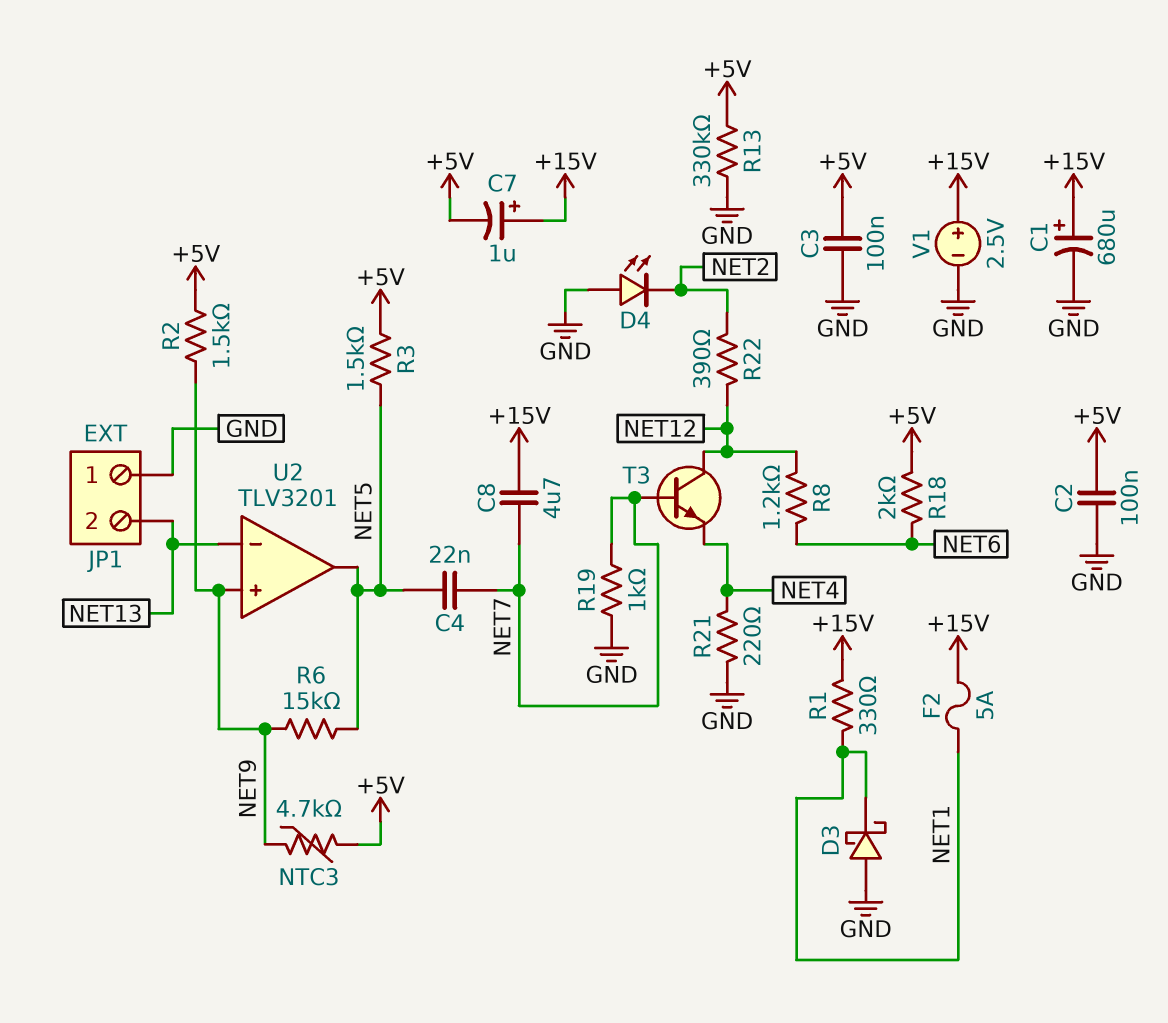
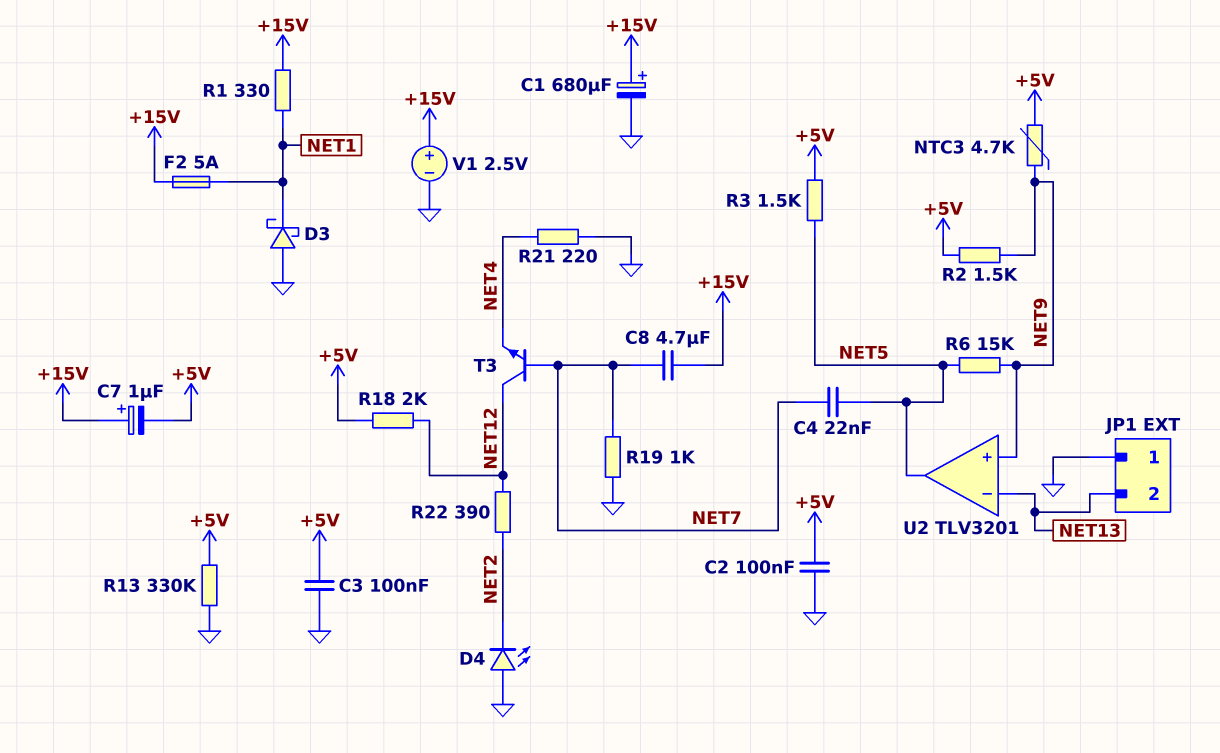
R8: 1.2k (NET6, NET12) -> none
R18: 2k (+5V, NET6) -> 2k (+5V, NET12)

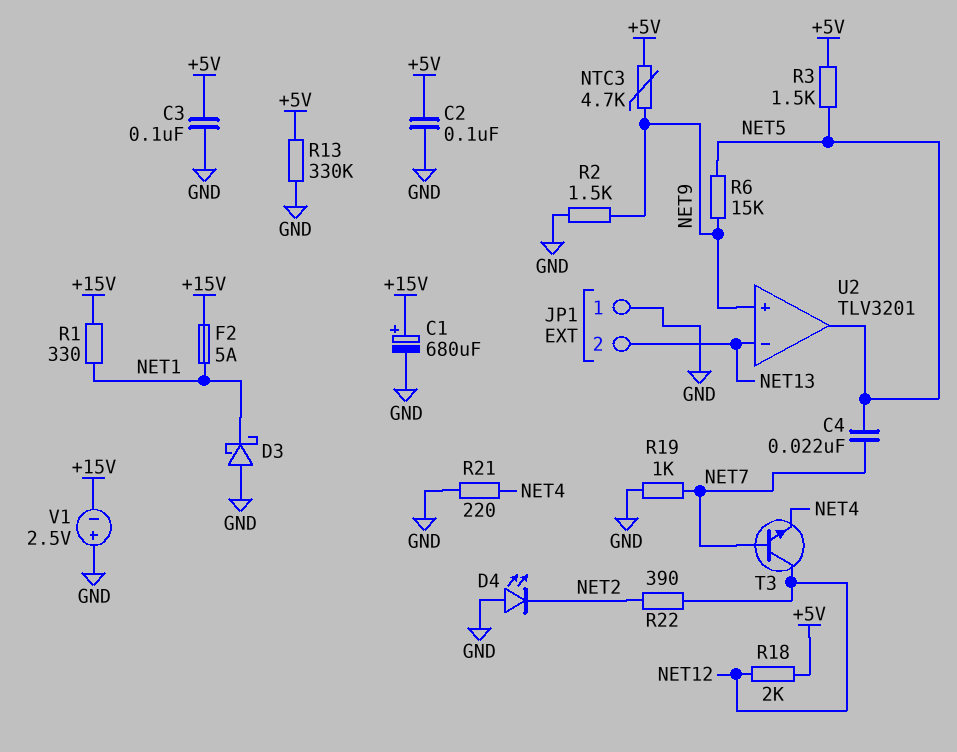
C7: 1uF (plus +15V, minus +5V) -> none
C8: 4.7uF (+15V, NET7) -> none
R2: 1.5k (+5V, NET9) -> 1.5k (GND, NET9)
V1: 2.5V (plus +15V, minus GND) -> 2.5V (plus GND, minus +15V)

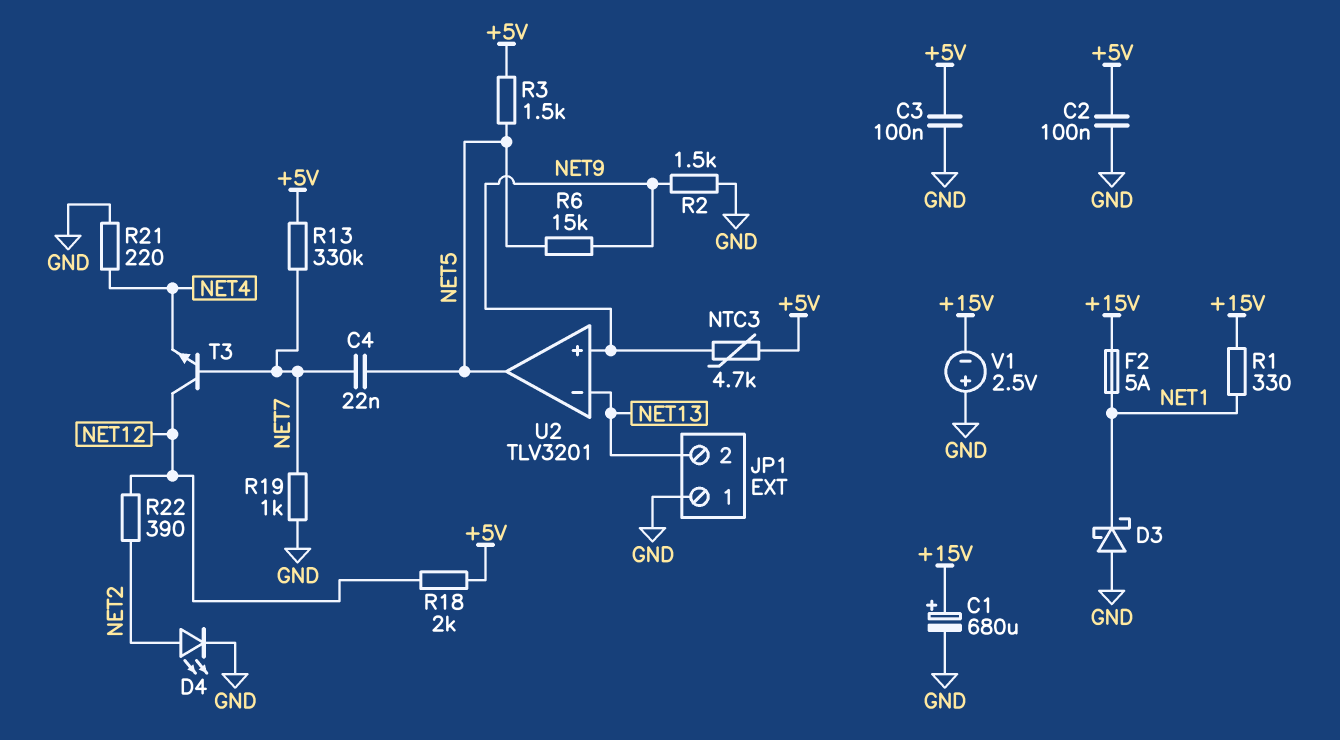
D4: LED (A GND, K NET2) -> LED (A NET2, K GND)
R13: 330k (+5V, GND) -> 330k (+5V, NET7)

